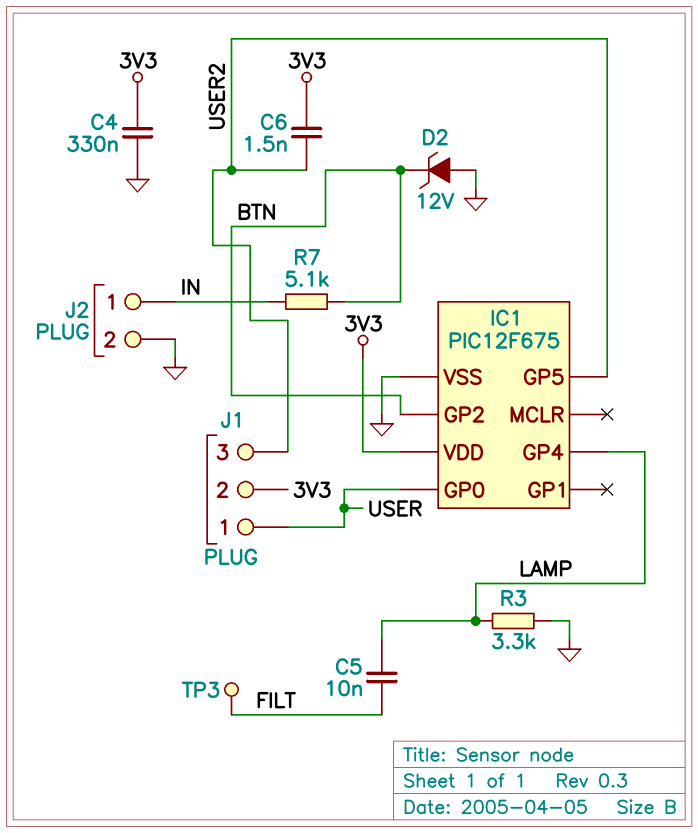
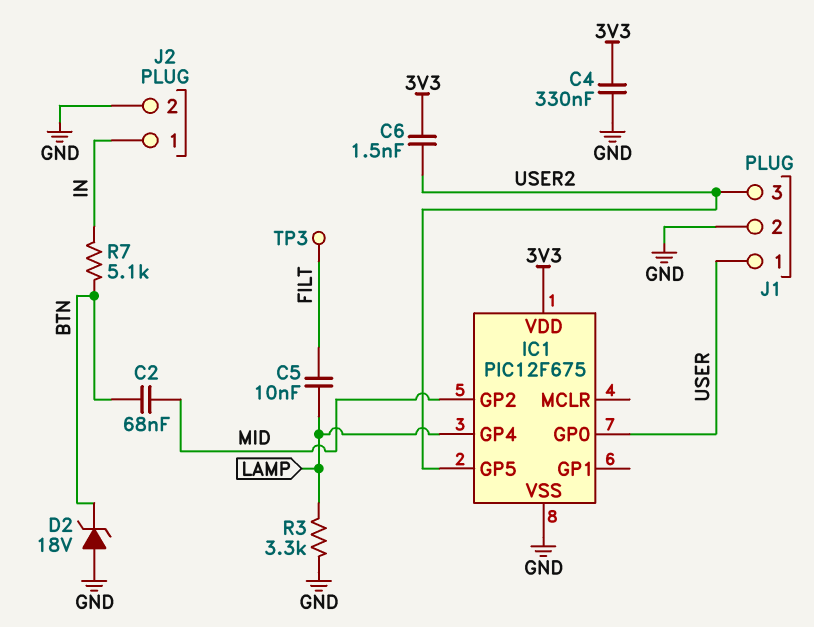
C2: none -> 68nF (BTN, MID)
D2: zener 12V (A GND, K BTN) -> zener 18V (A GND, K BTN)
IC1 pin GP2: BTN -> MID
J1 pin 2: 3V3 -> GND

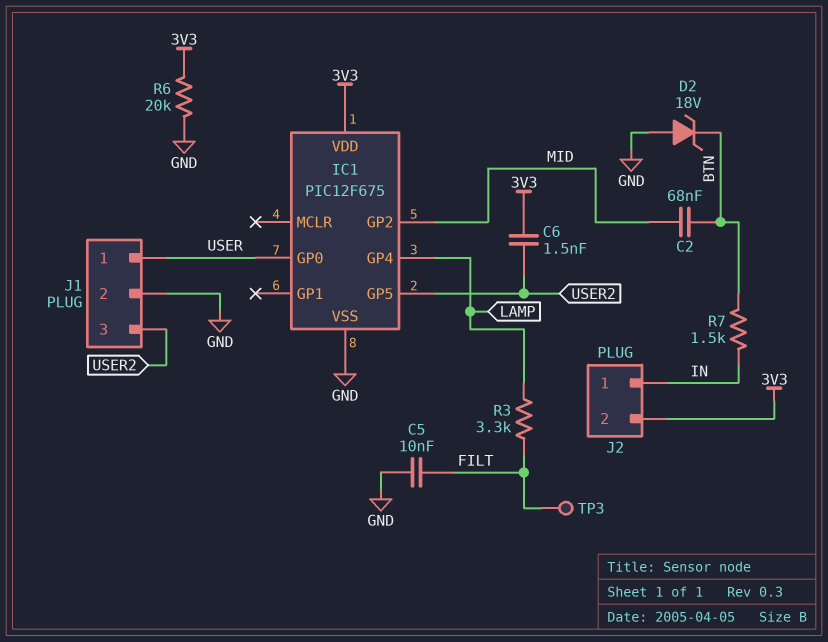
C4: 330nF (3V3, GND) -> none
C5: 10nF (FILT, LAMP) -> 10nF (FILT, GND)
J2 pin 2: GND -> 3V3
R3: 3.3k (GND, LAMP) -> 3.3k (FILT, LAMP)
R6: none -> 20k (3V3, GND)
R7: 5.1k (BTN, IN) -> 1.5k (BTN, IN)

